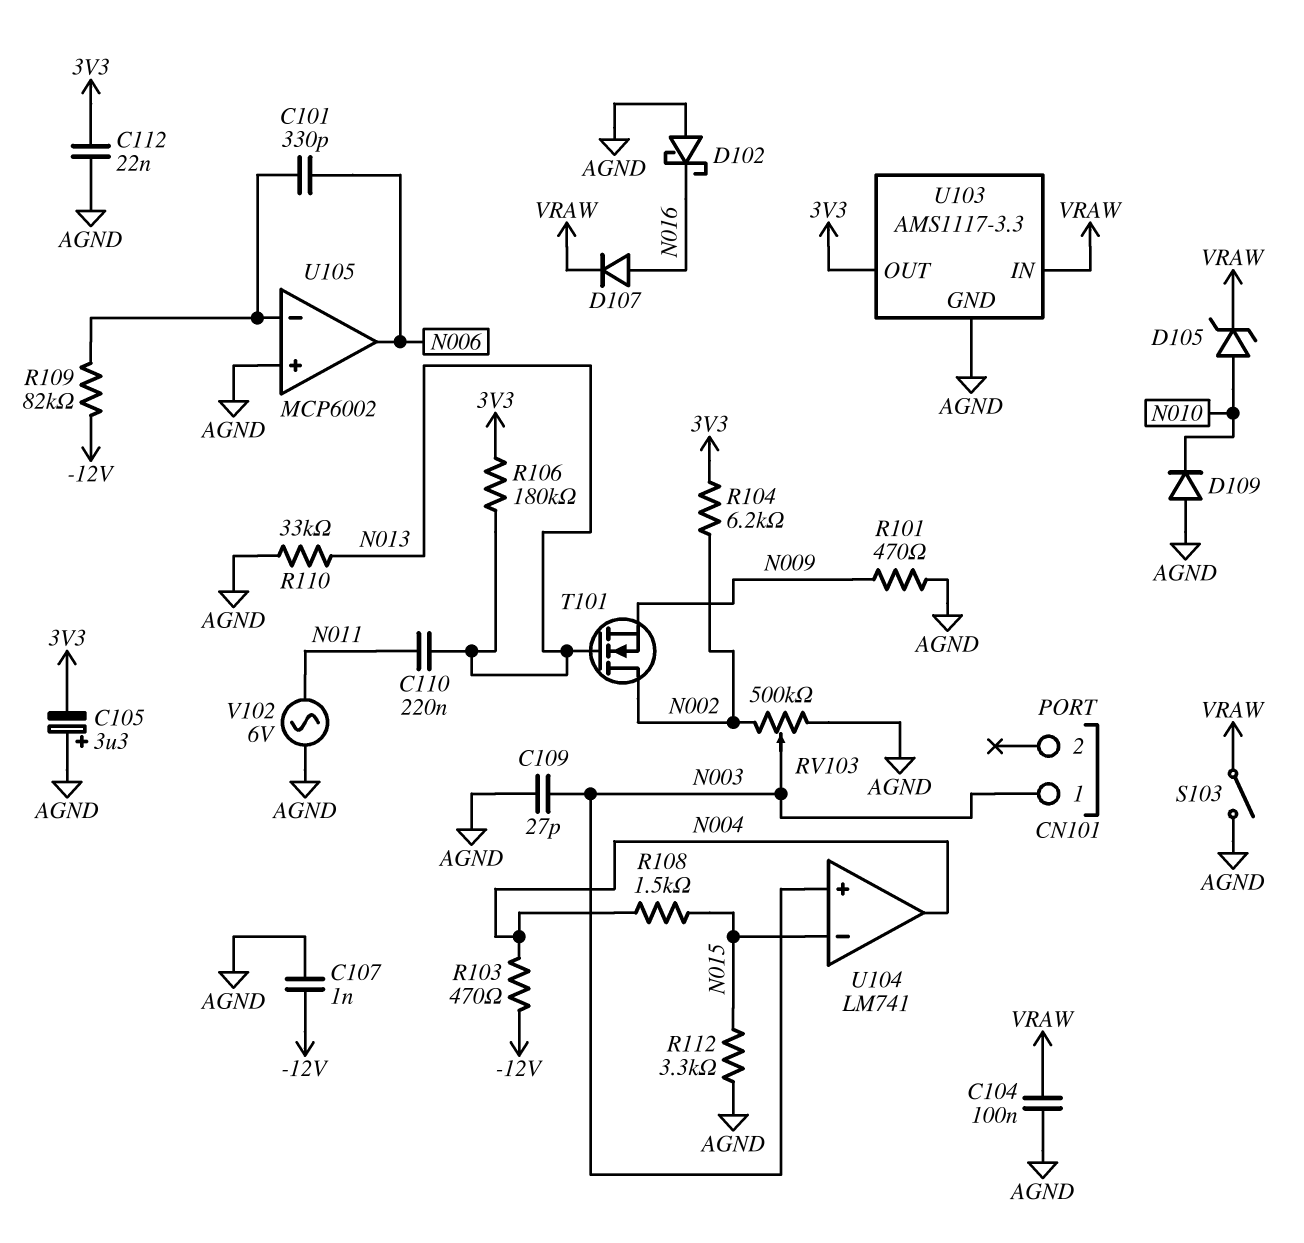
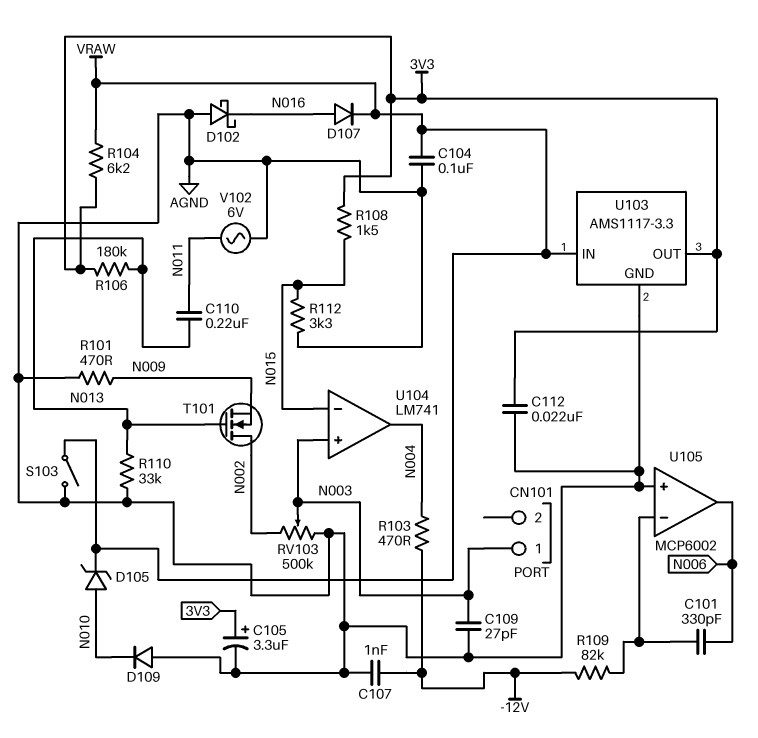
C105: 3.3uF (plus AGND, minus 3V3) -> 3.3uF (plus 3V3, minus AGND)
R104: 6.2k (3V3, N002) -> 6.2k (3V3, VRAW)
R108: 1.5k (N004, N015) -> 1.5k (3V3, N015)

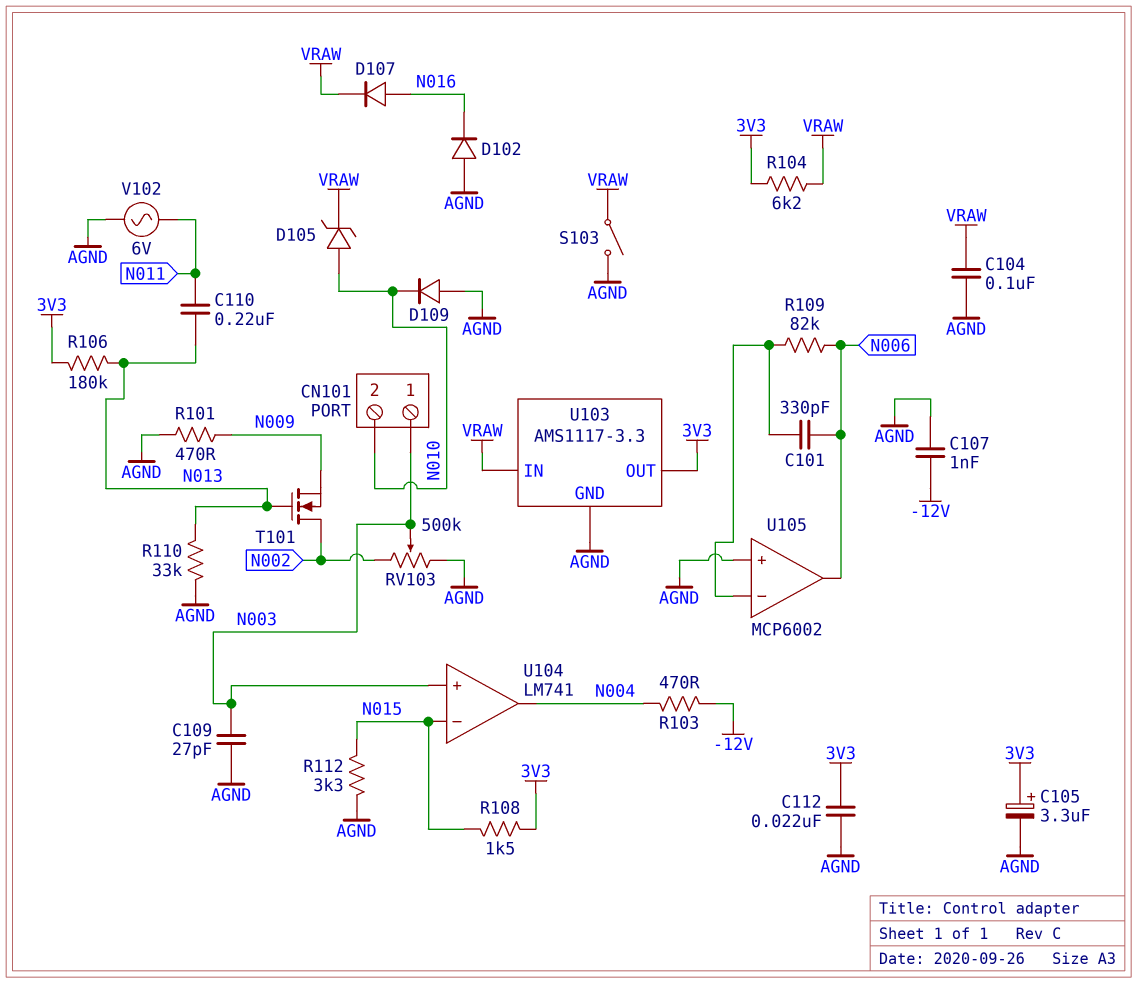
CN101 pin 2: none -> N010
D102: schottky (A AGND, K N016) -> diode (A AGND, K N016)
R109: 82k (-12V, U105/in-) -> 82k (N006, U105/in-)

